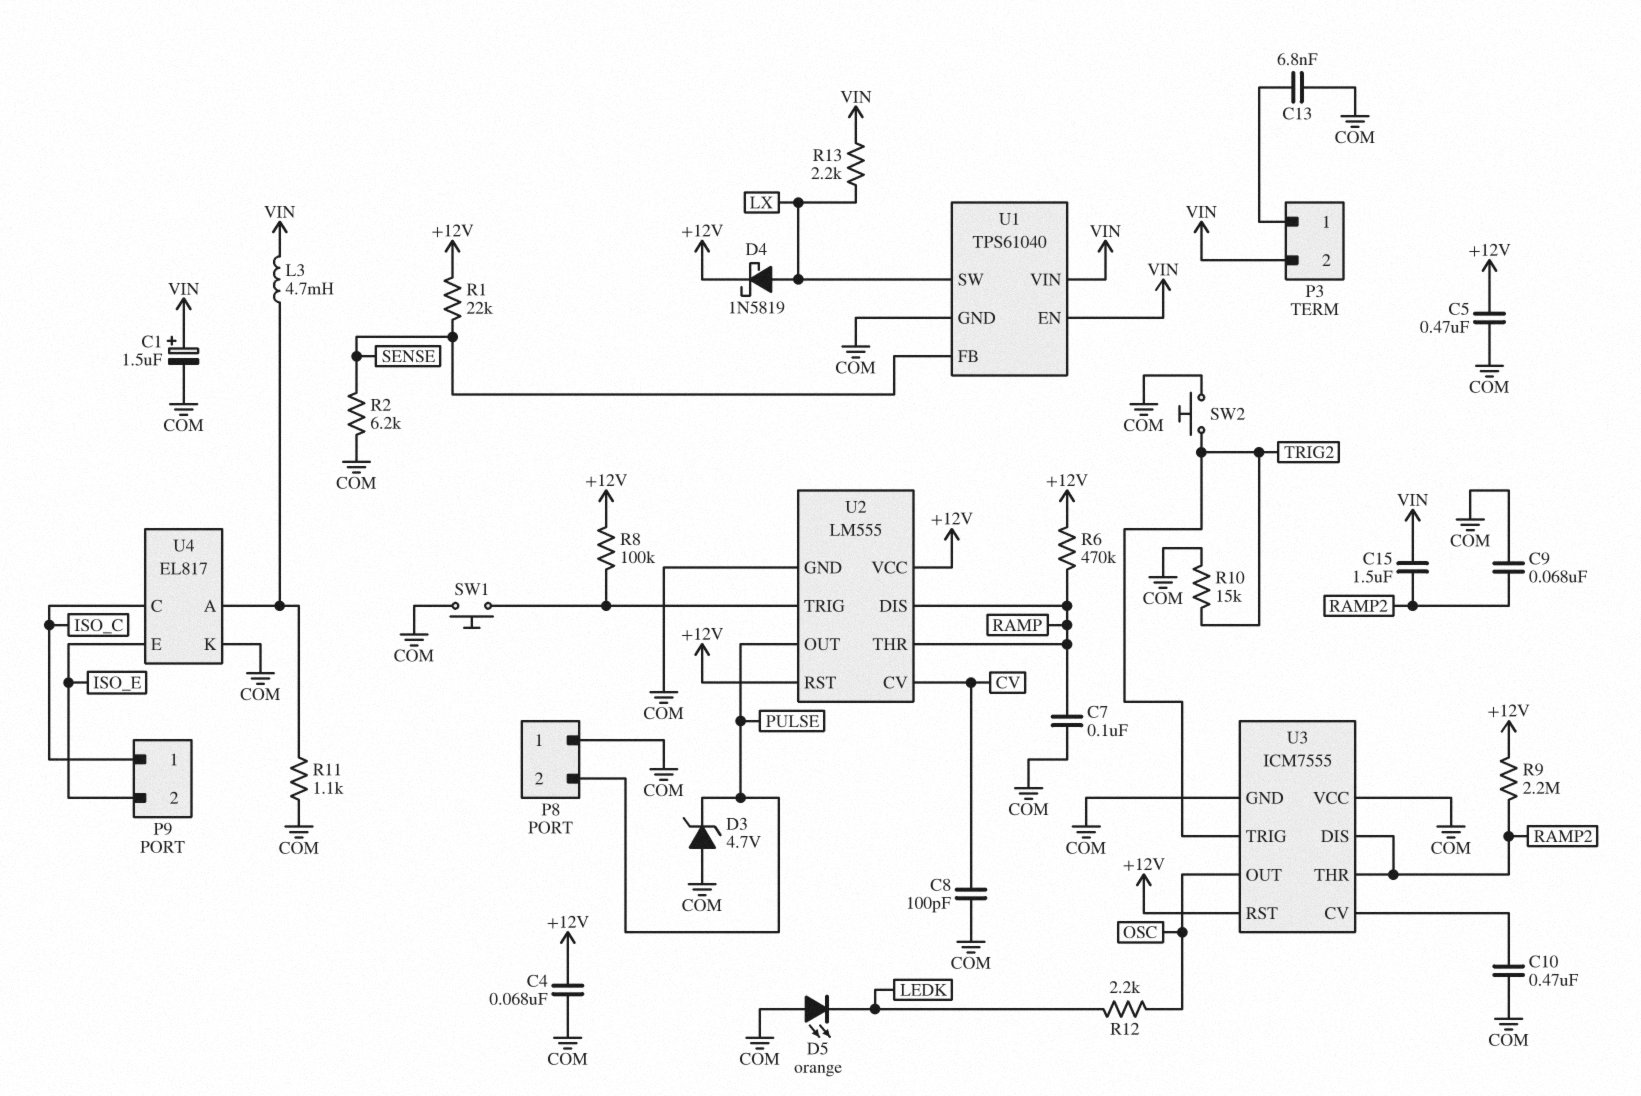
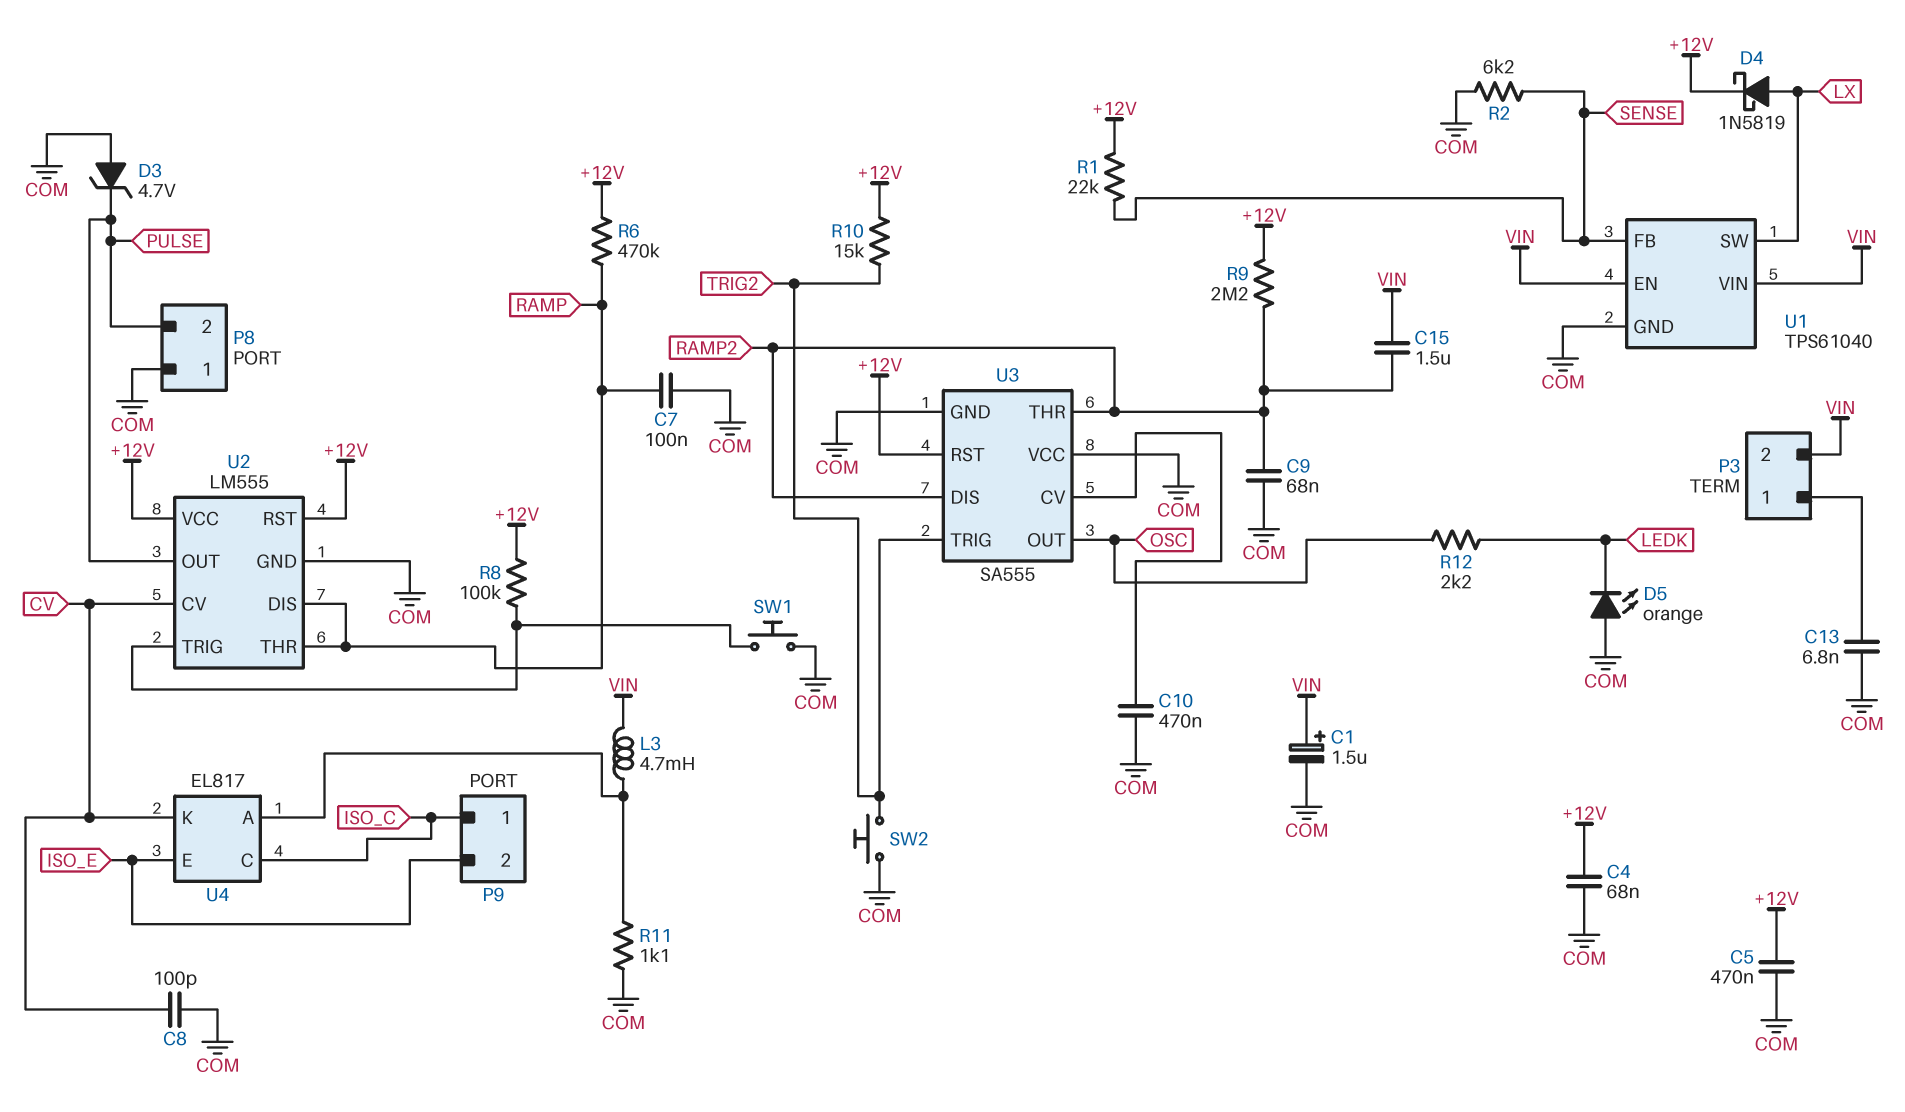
R10: 15k (COM, TRIG2) -> 15k (+12V, TRIG2)
R13: 2.2k (LX, VIN) -> none
U3: ICM7555 -> SA555
U4 pin K: COM -> CV

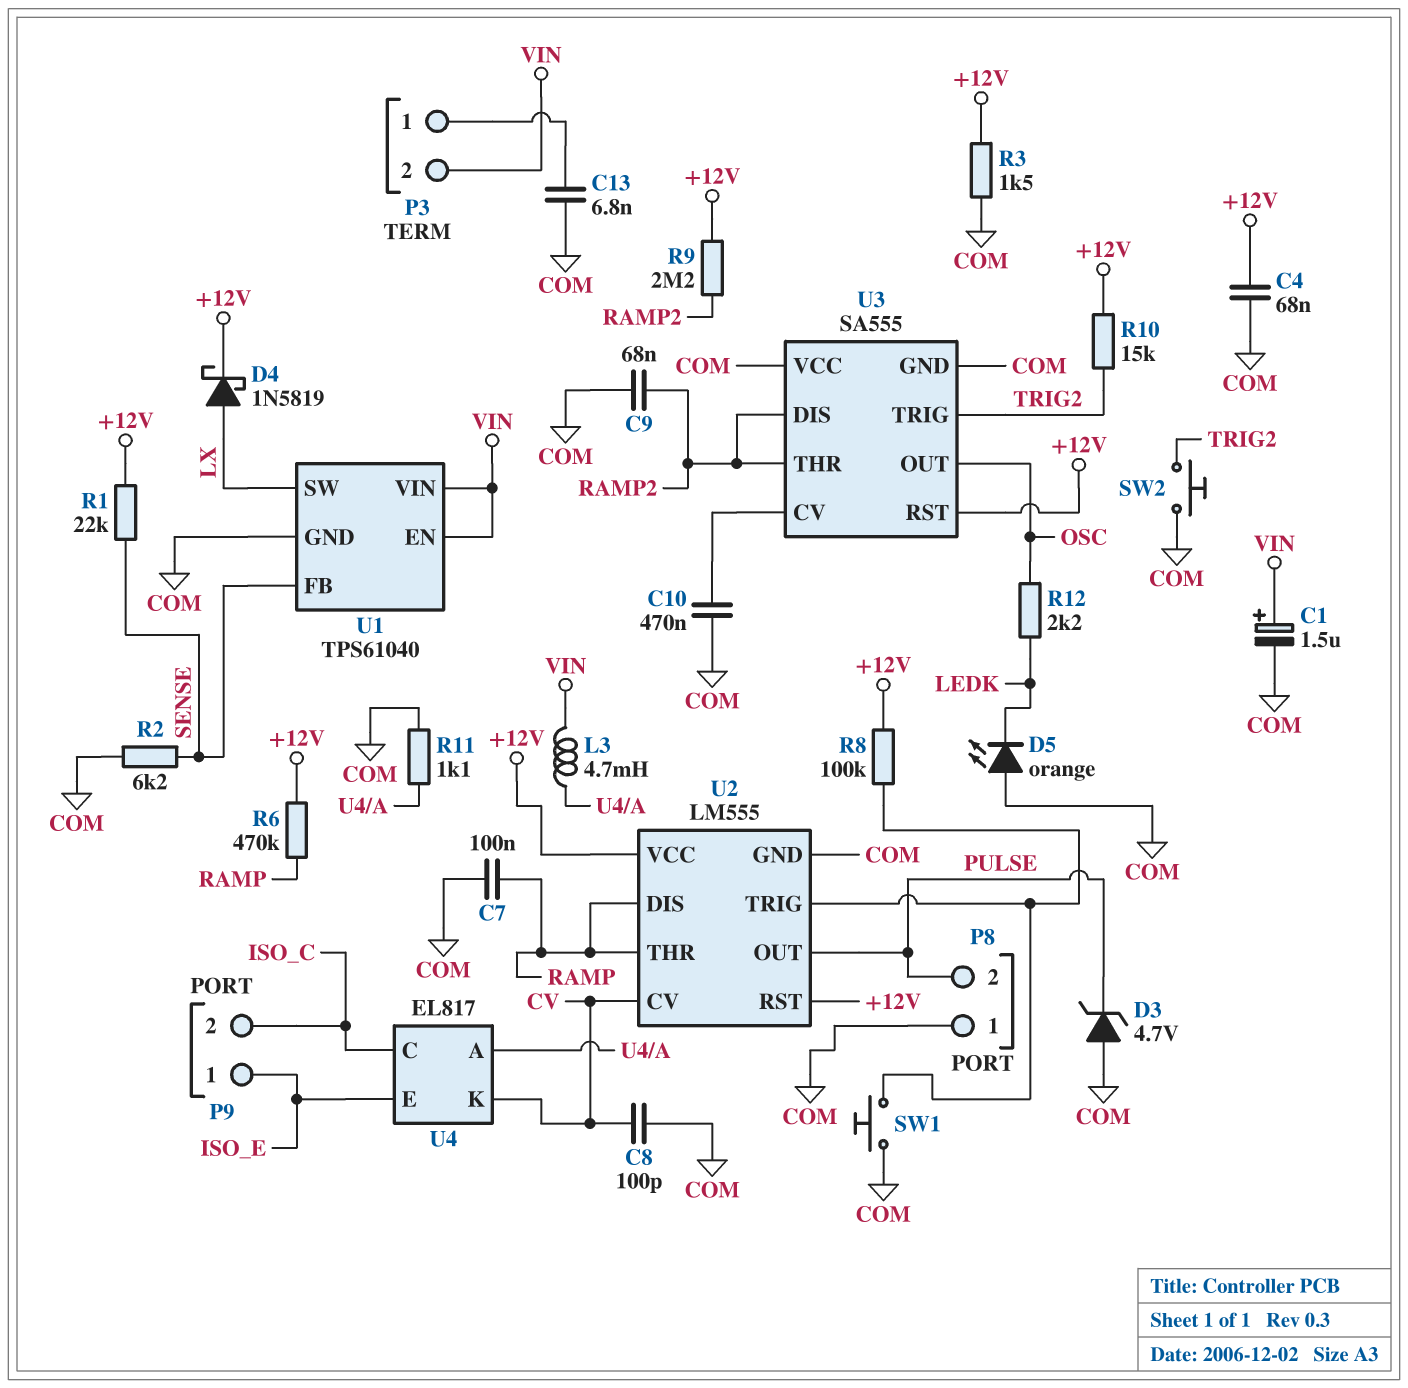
C5: 470nF (+12V, COM) -> none
C15: 1.5uF (RAMP2, VIN) -> none
P9 pin 1: ISO_C -> ISO_E
P9 pin 2: ISO_E -> ISO_C
R3: none -> 1.5k (+12V, COM)

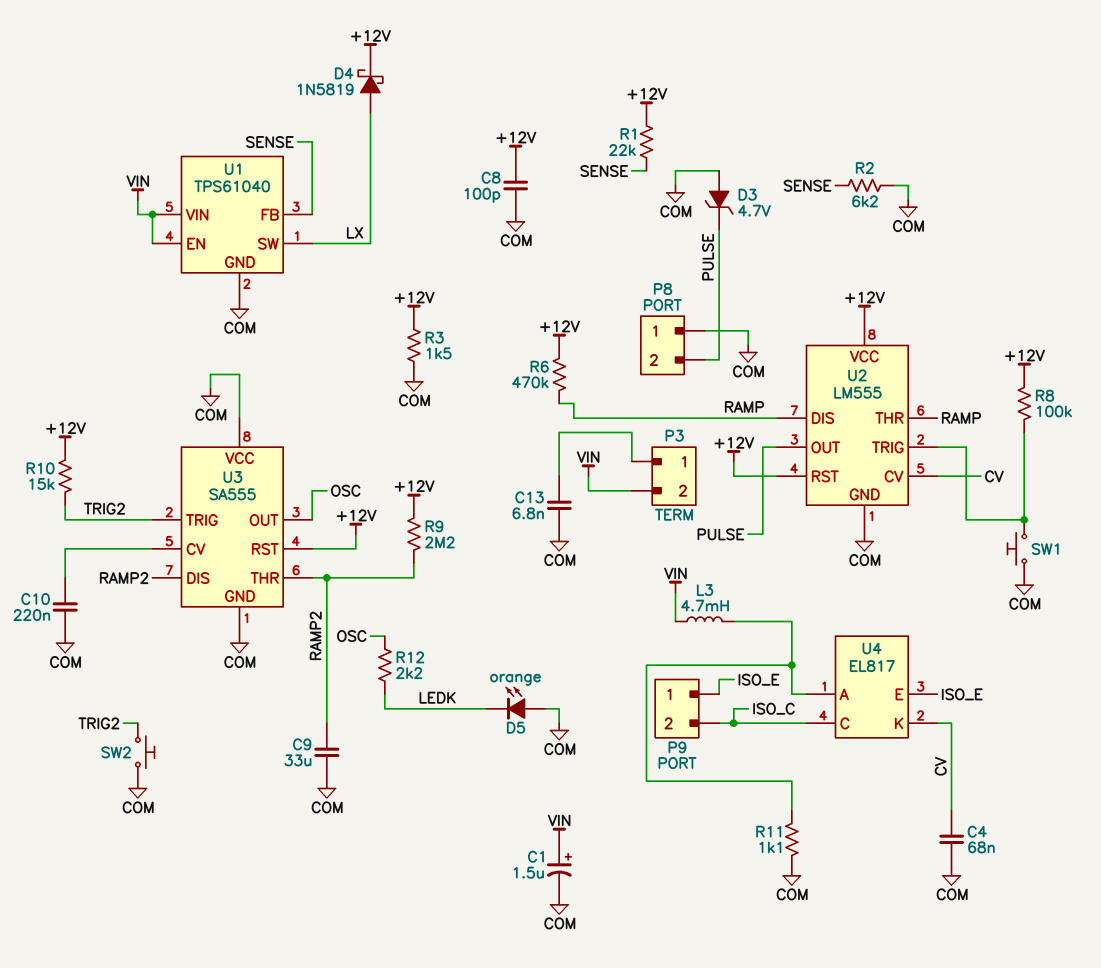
C4: 68nF (+12V, COM) -> 68nF (COM, CV)
C7: 100nF (COM, RAMP) -> none
C8: 100pF (COM, CV) -> 100pF (+12V, COM)
C9: 68nF (COM, RAMP2) -> 33uF (COM, RAMP2)
C10: 470nF (COM, U3/CV) -> 220nF (COM, U3/CV)

